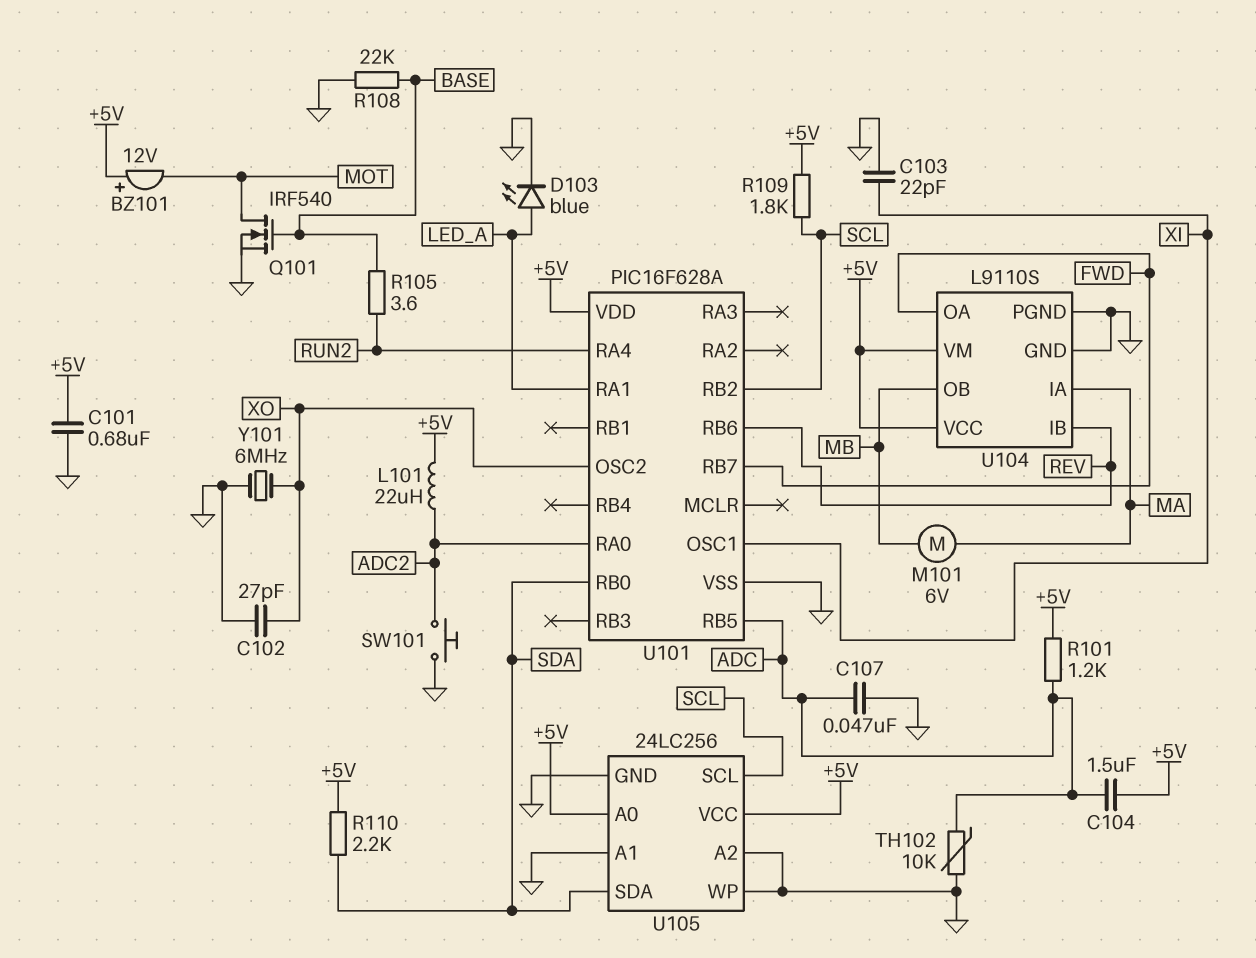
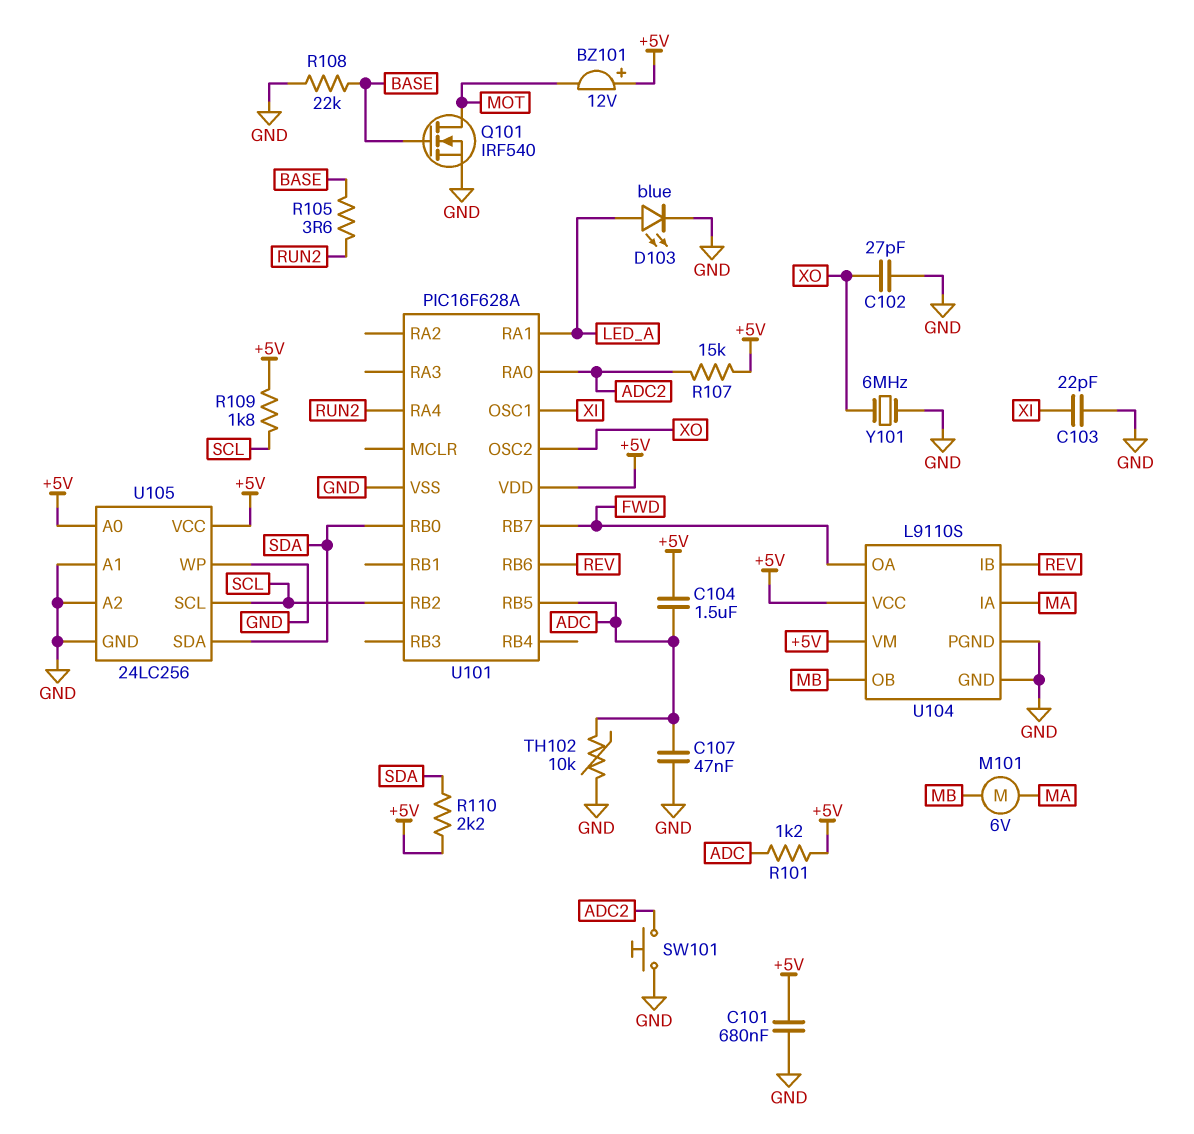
L101: 22uH (+5V, ADC2) -> none
R107: none -> 15k (+5V, ADC2)

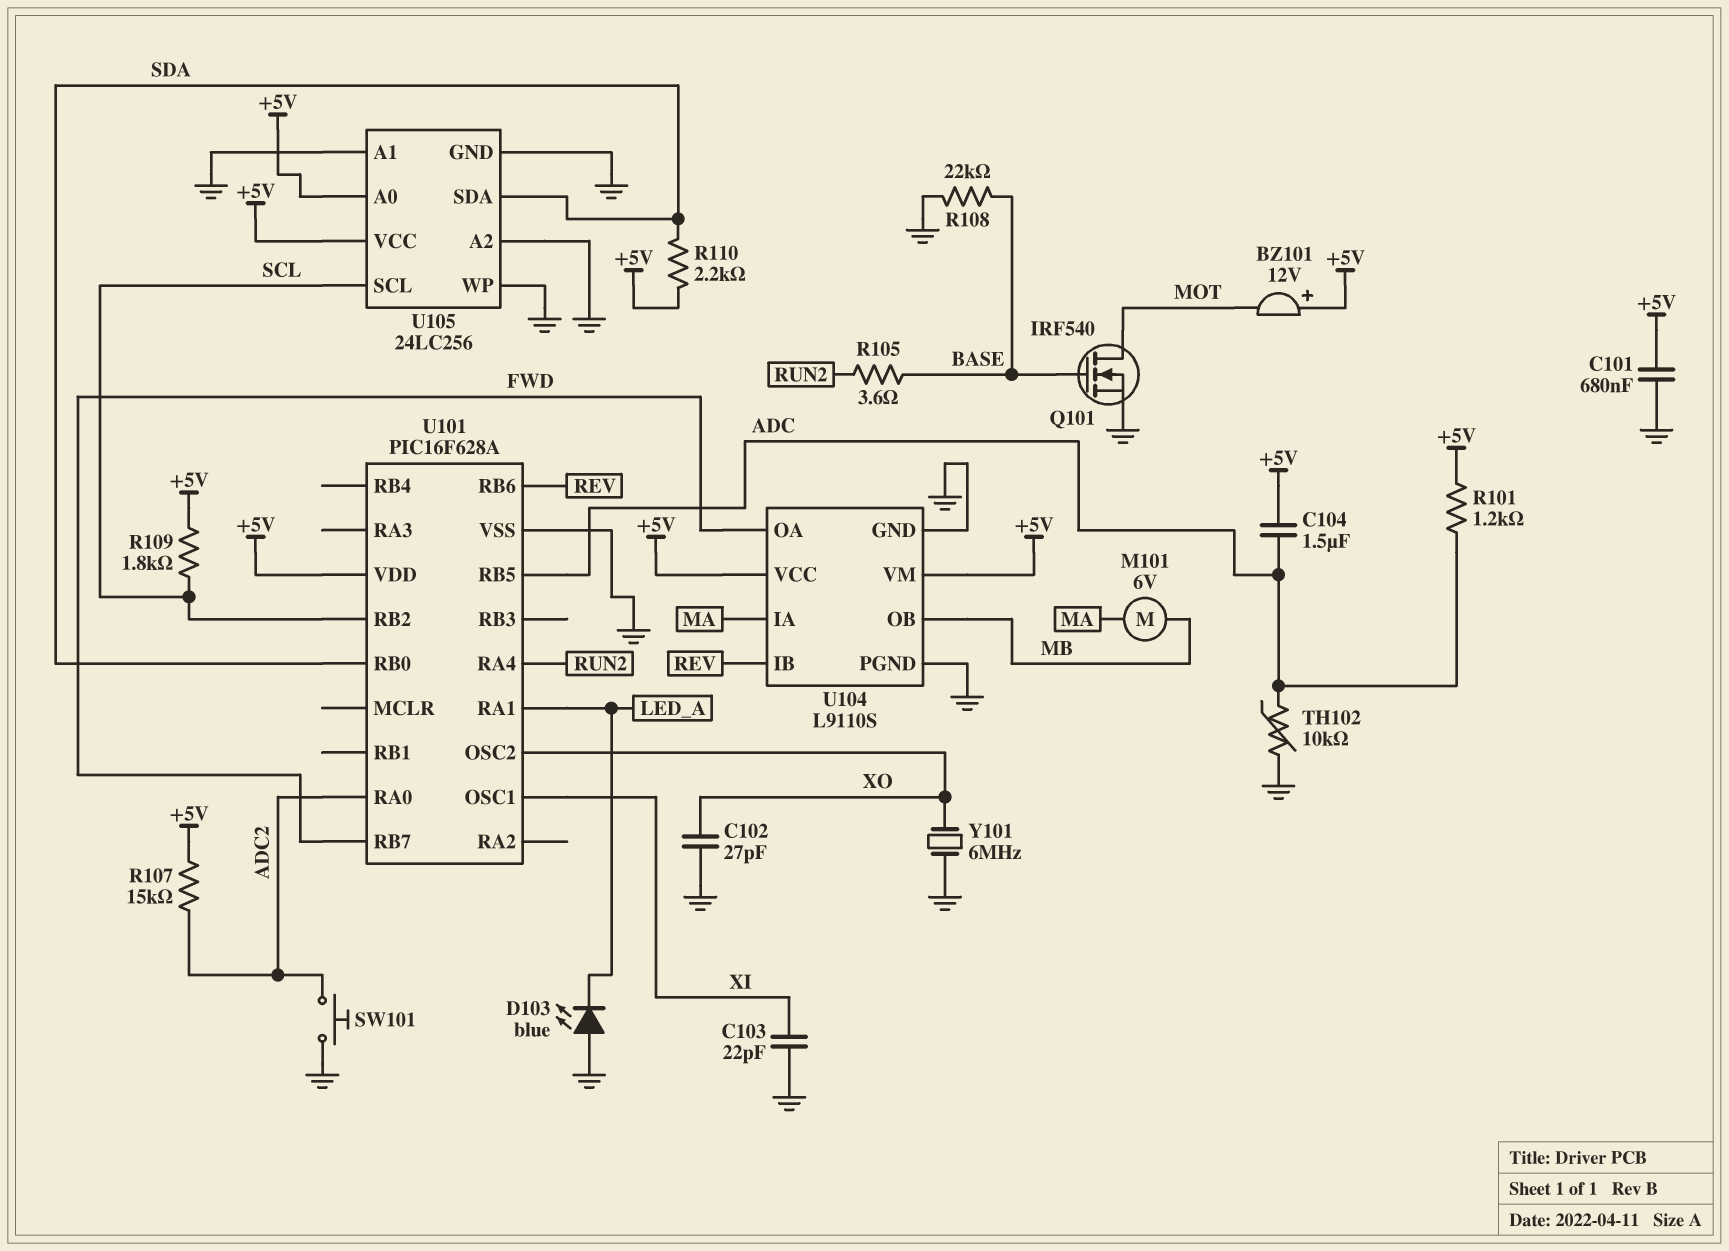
C107: 47nF (ADC, GND) -> none
D103: LED blue (A LED_A, K GND) -> LED blue (A GND, K LED_A)

